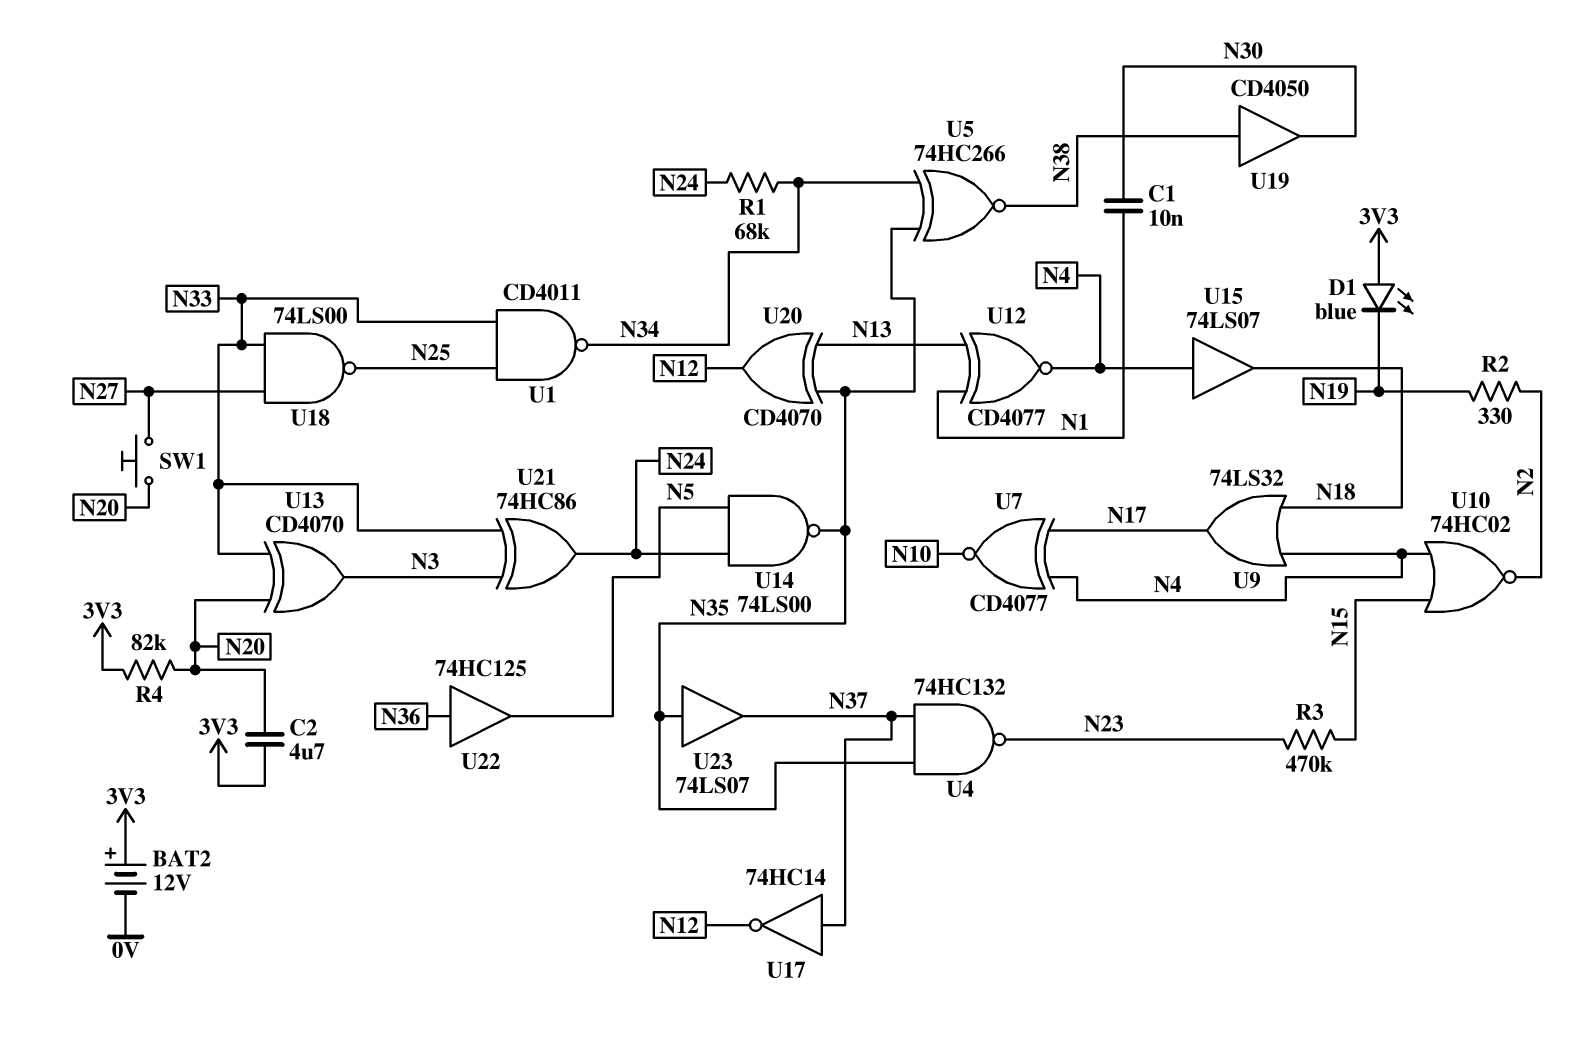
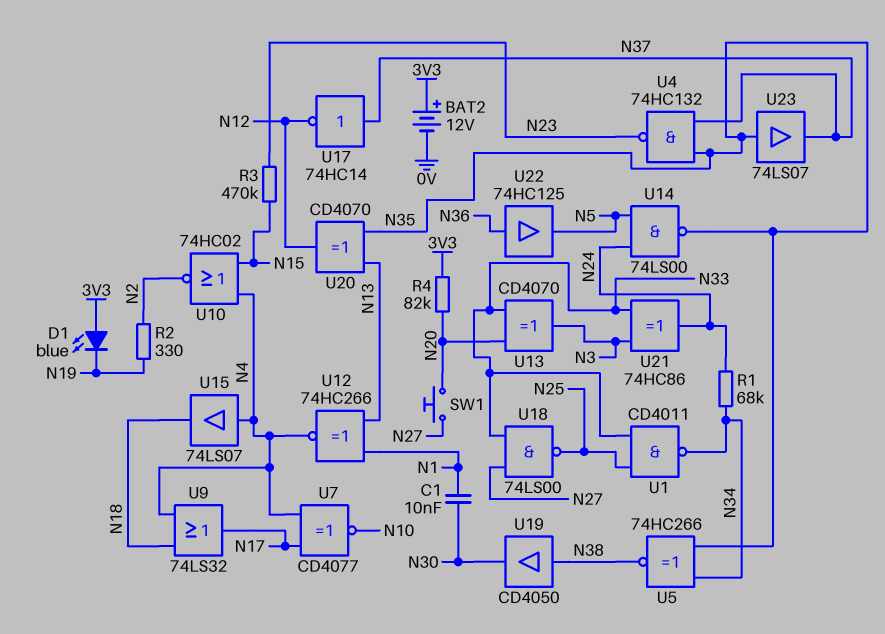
C2: 4.7uF (3V3, N20) -> none
U12: XNOR CD4077 (in N1, in N13, out N4) -> XNOR 74HC266 (in N1, in N13, out N4)

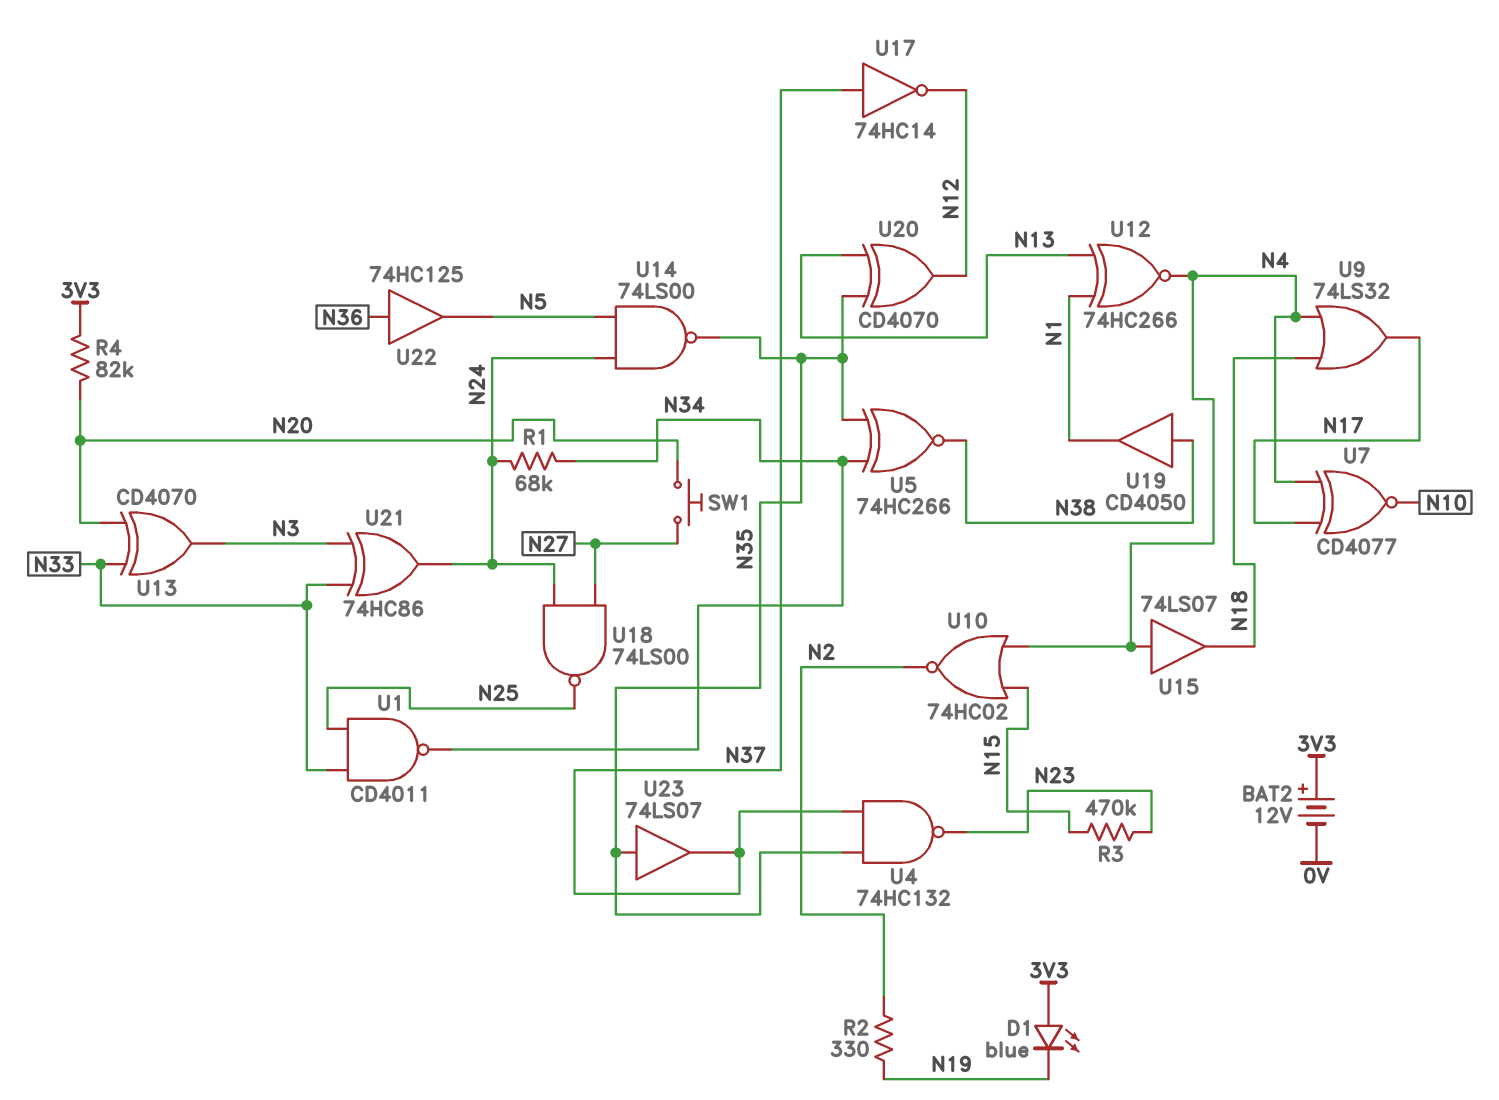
C1: 10nF (N1, N30) -> none
U18: NAND 74LS00 (in N27, in N33, out N25) -> NAND 74LS00 (in N24, in N27, out N25)
U19: buffer CD4050 (in N38, out N30) -> buffer CD4050 (in N38, out N1)

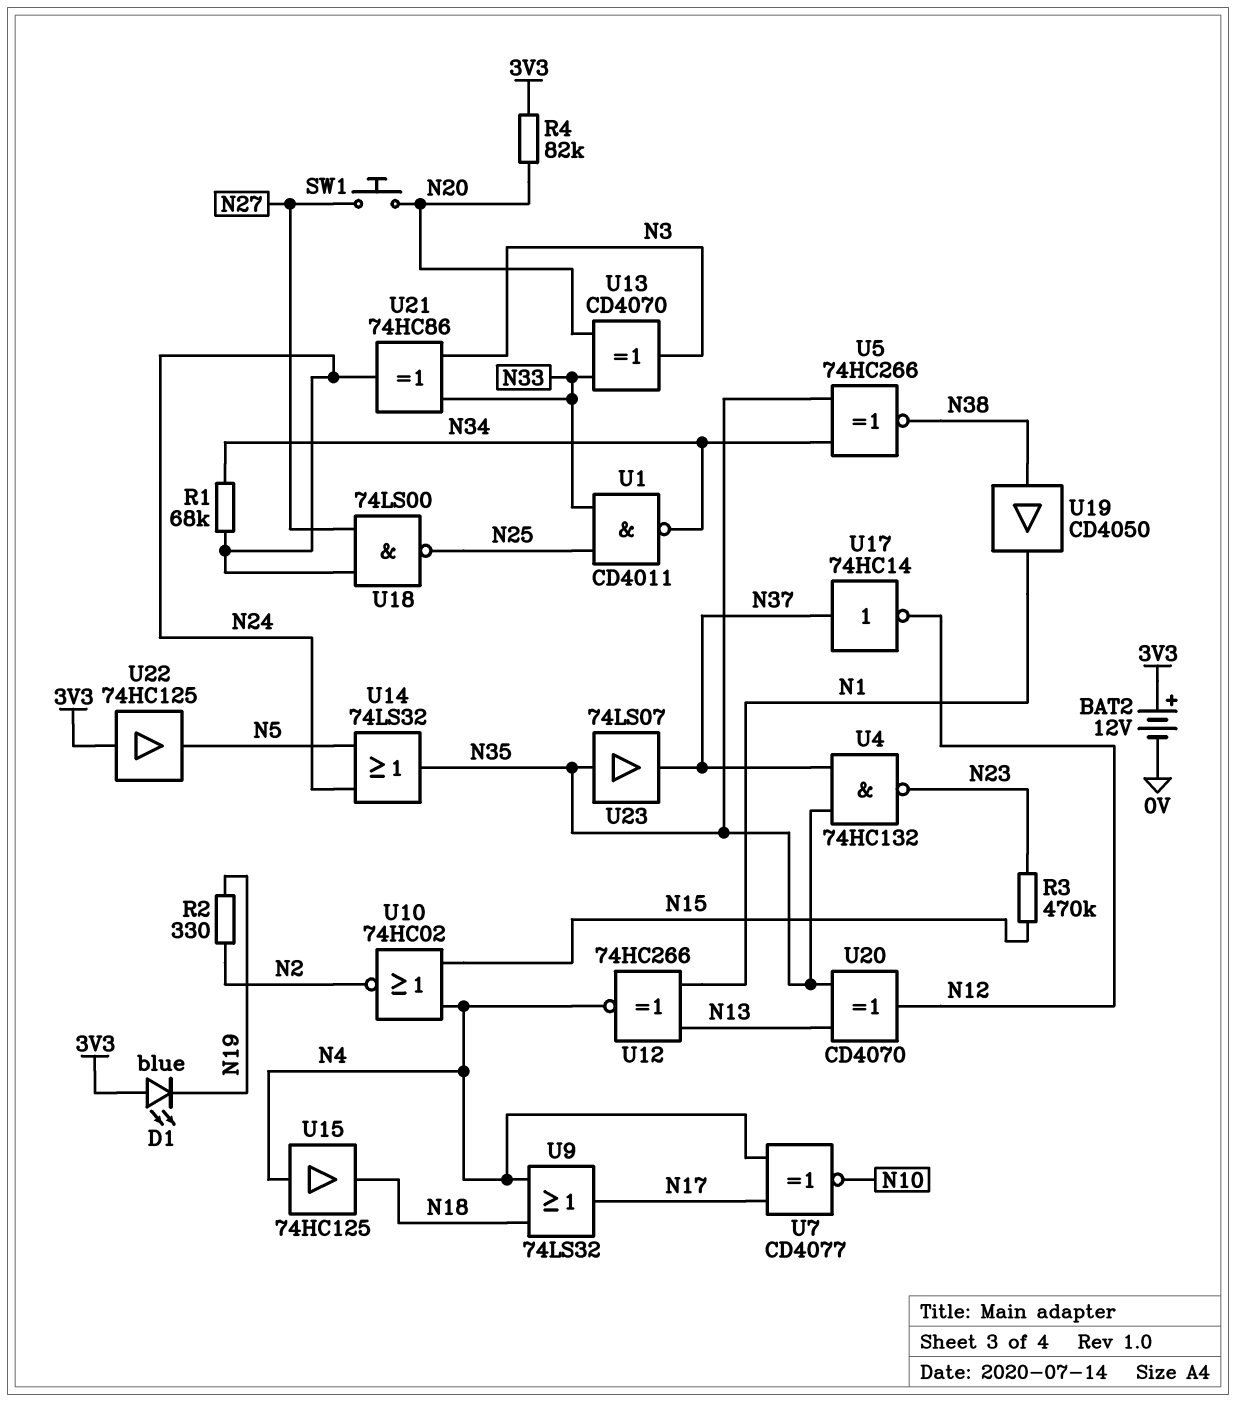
U14: NAND 74LS00 (in N5, in N24, out N35) -> OR 74LS32 (in N5, in N24, out N35)
U15: buffer 74LS07 (in N4, out N18) -> buffer 74HC125 (in N4, out N18)
U22: buffer 74HC125 (in N36, out N5) -> buffer 74HC125 (in 3V3, out N5)

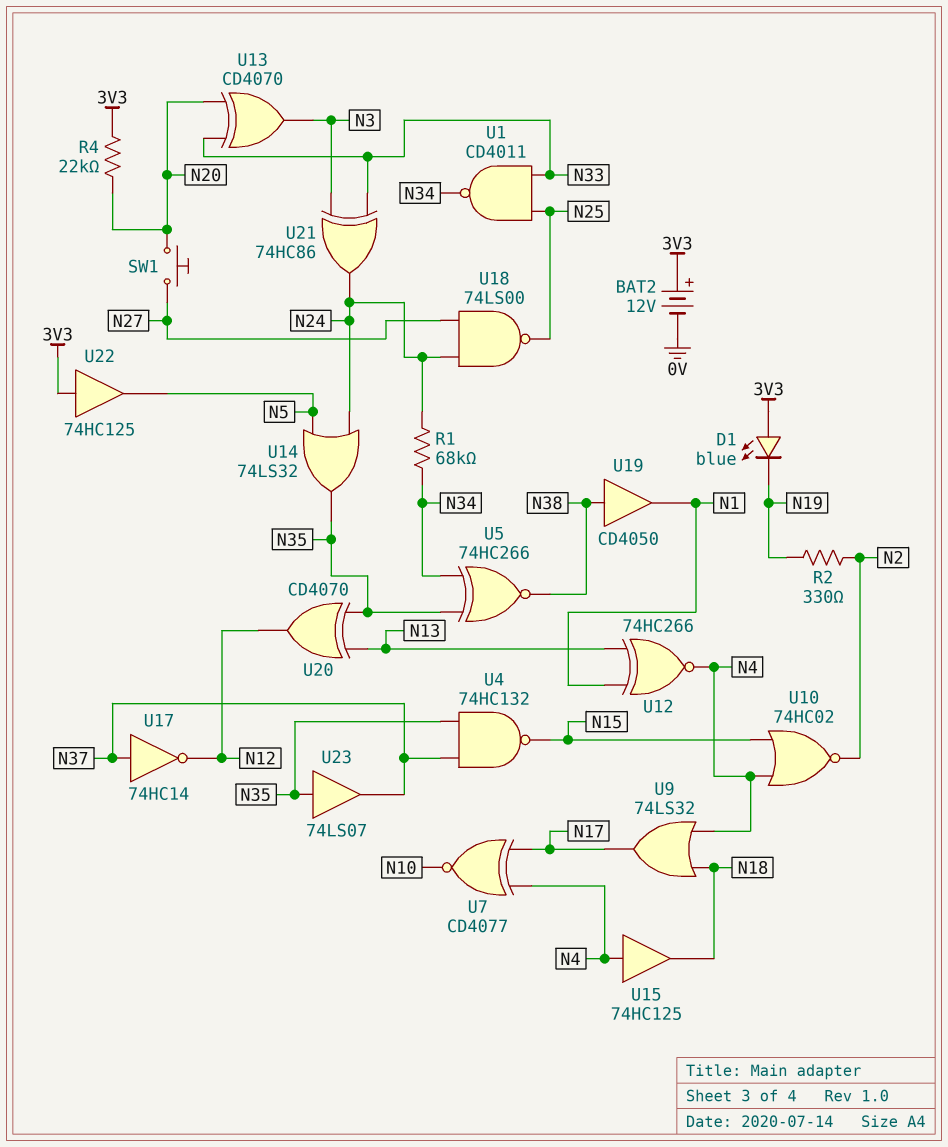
R3: 470k (N15, N23) -> none
R4: 82k (3V3, N20) -> 22k (3V3, N20)
U4: NAND 74HC132 (in N35, in N37, out N23) -> NAND 74HC132 (in N35, in N37, out N15)

